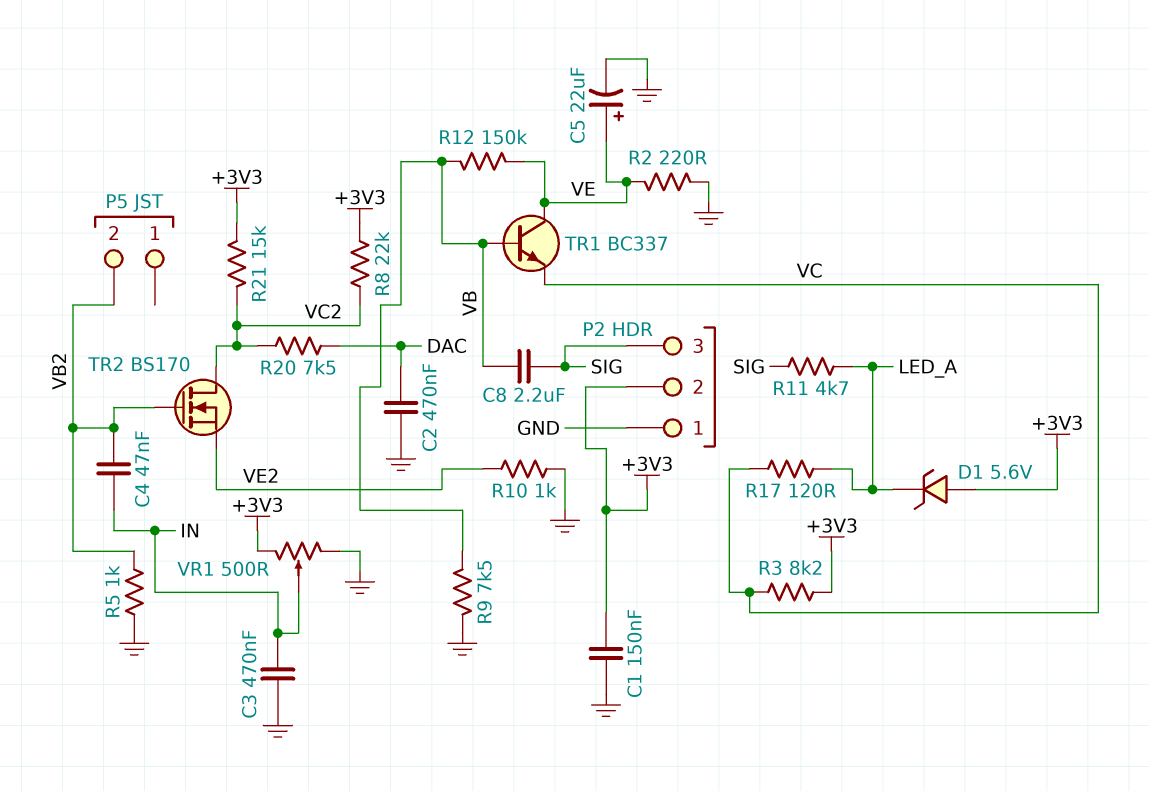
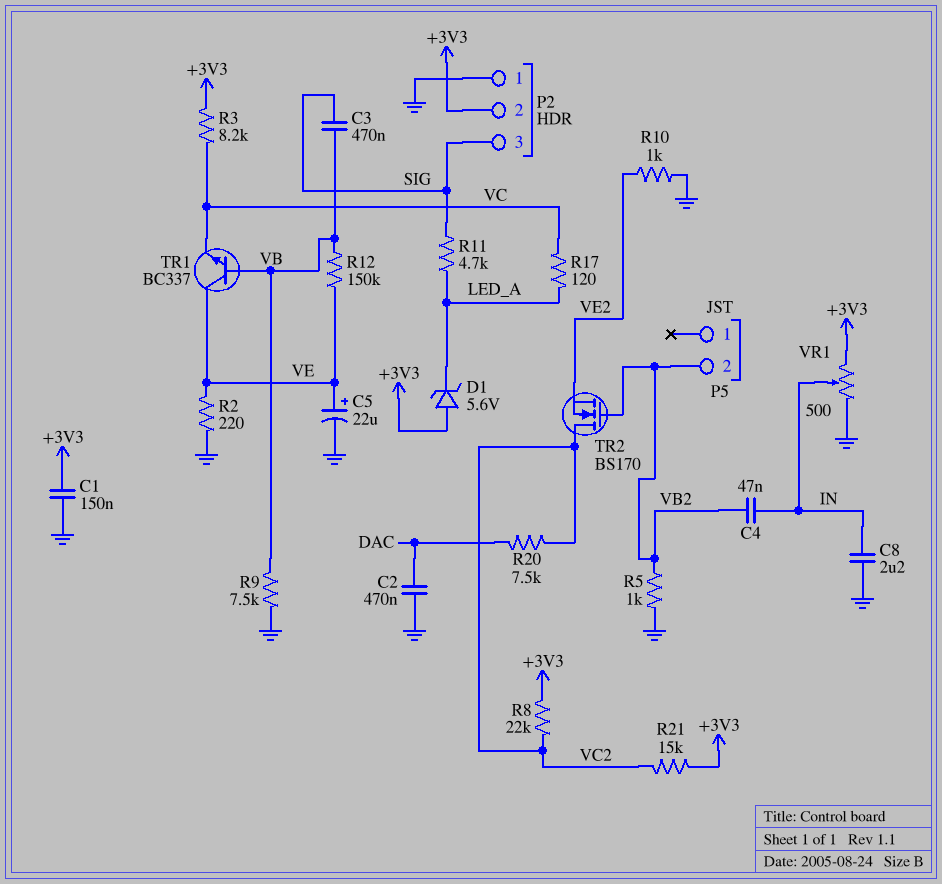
C3: 470nF (GND, IN) -> 470nF (SIG, VB)
C8: 2.2uF (SIG, VB) -> 2.2uF (GND, IN)

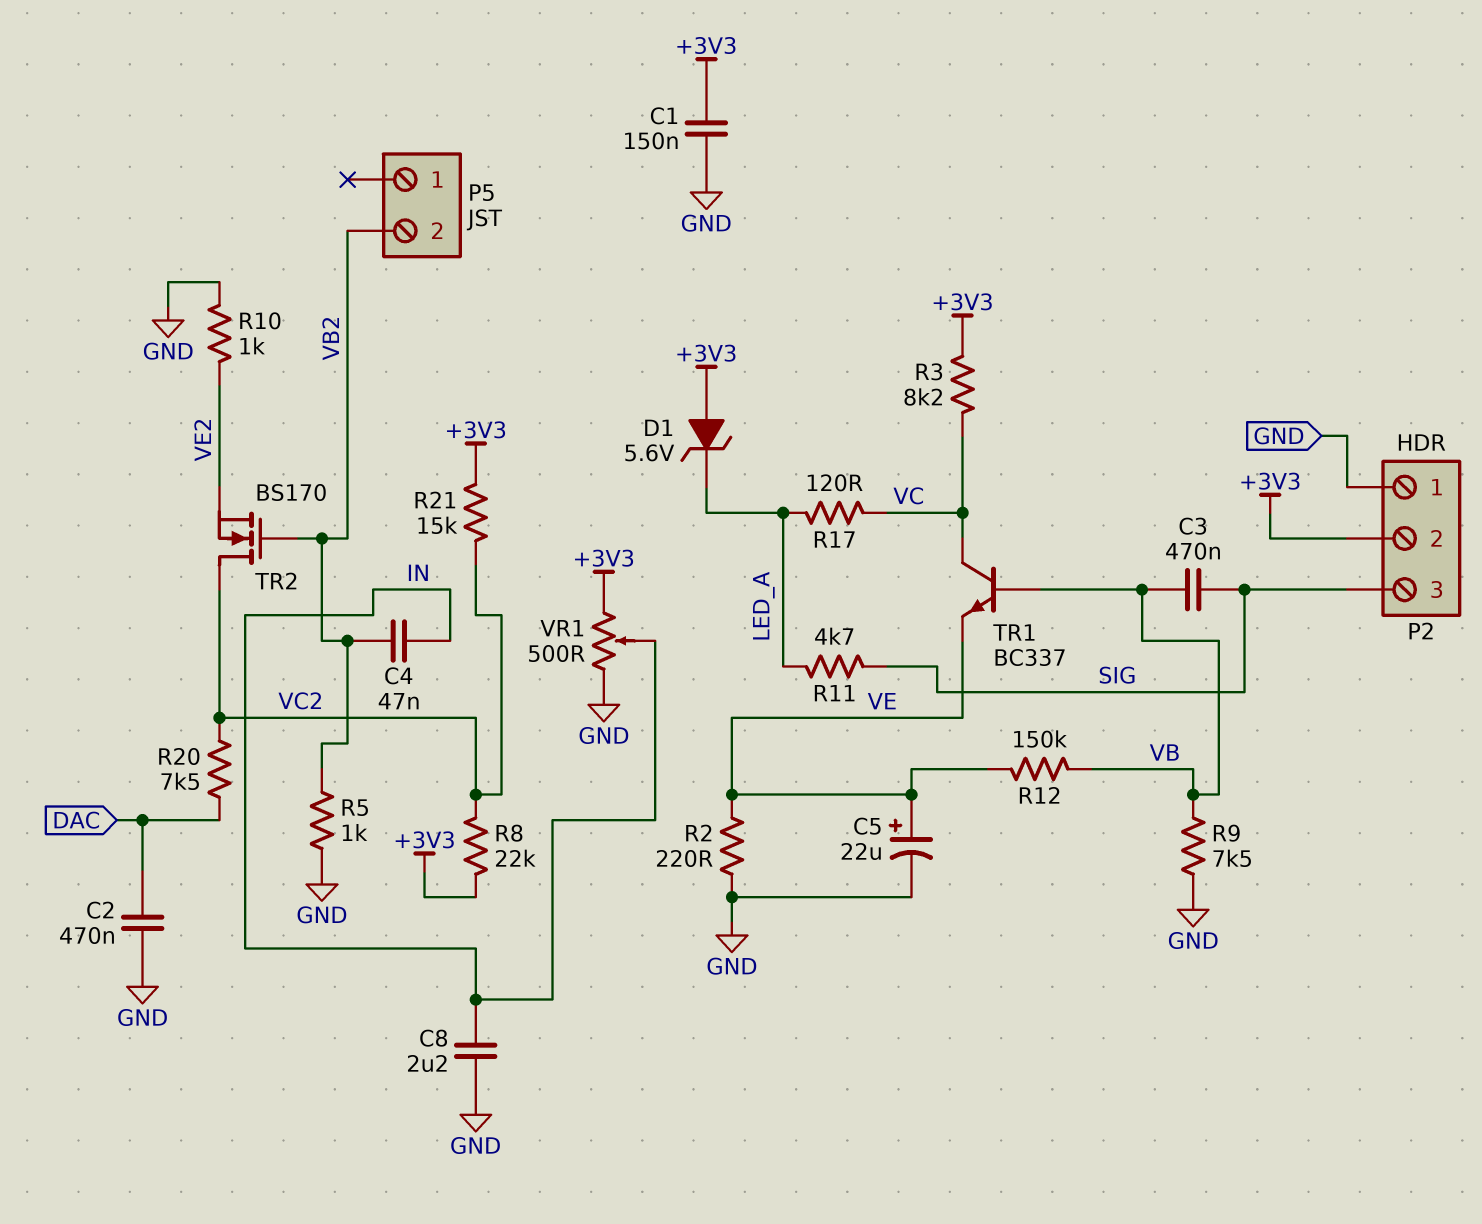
TR1: NPN BC337 (B VB, C VE, E VC) -> NPN BC337 (B VB, C VC, E VE)

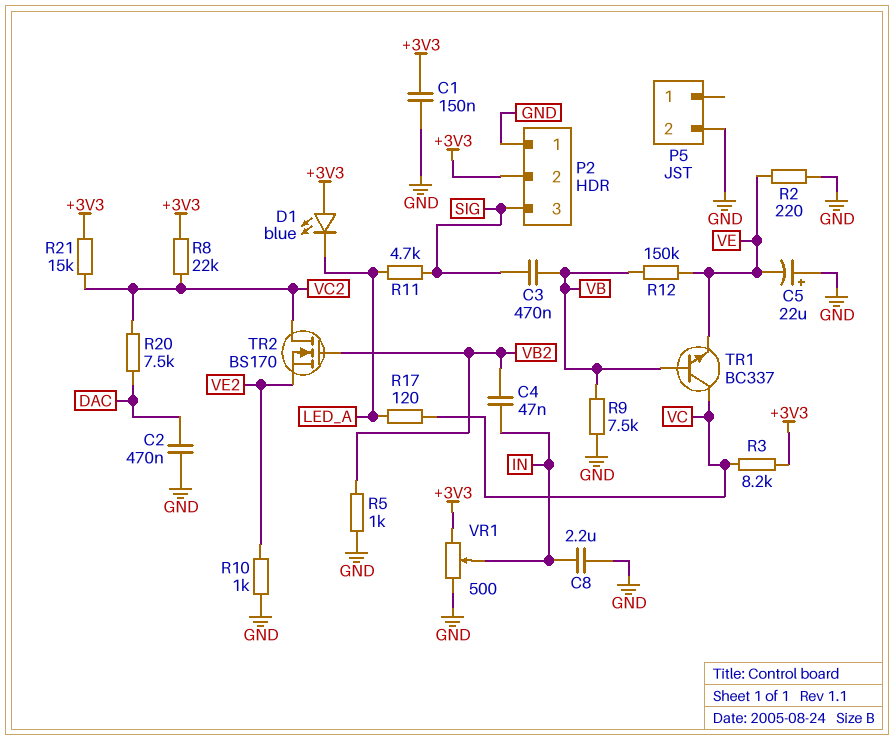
C5: 22uF (plus VE, minus GND) -> 22uF (plus GND, minus VE)
D1: zener 5.6V (A +3V3, K LED_A) -> LED blue (A +3V3, K LED_A)
P5 pin 2: VB2 -> GND

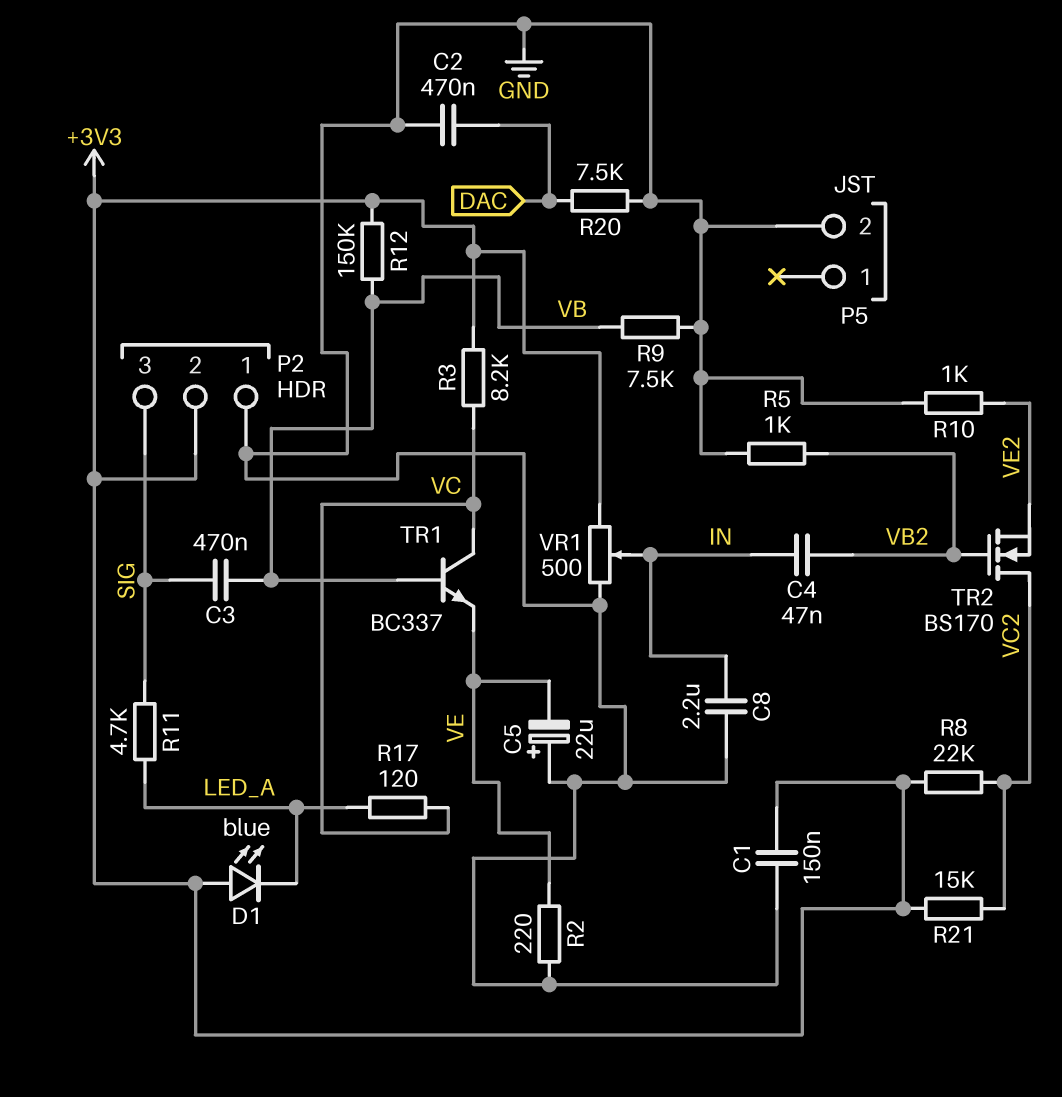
R12: 150k (VB, VE) -> 150k (+3V3, VB)
R20: 7.5k (DAC, VC2) -> 7.5k (DAC, GND)

